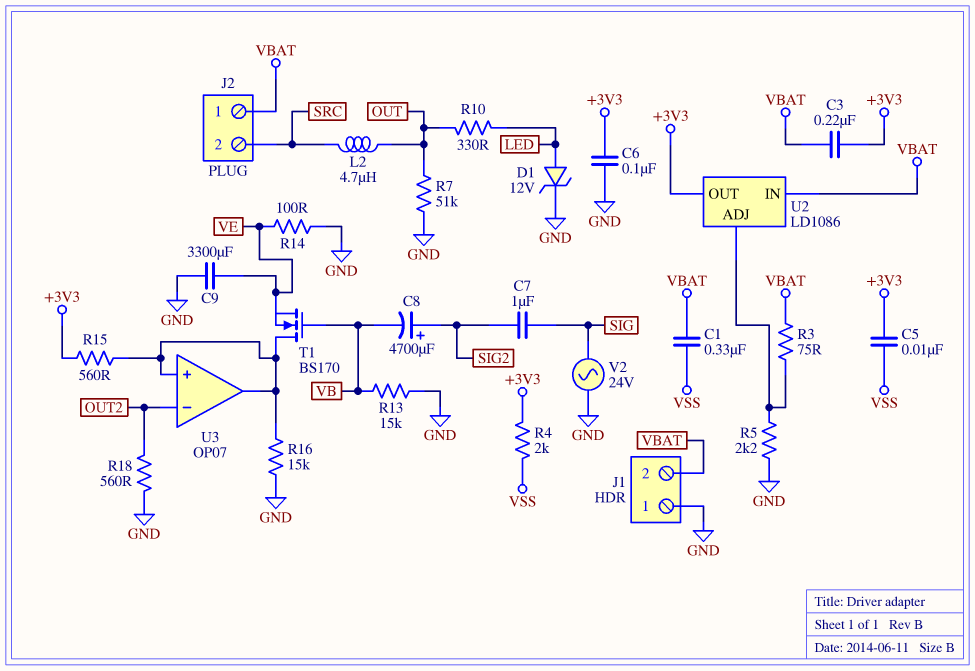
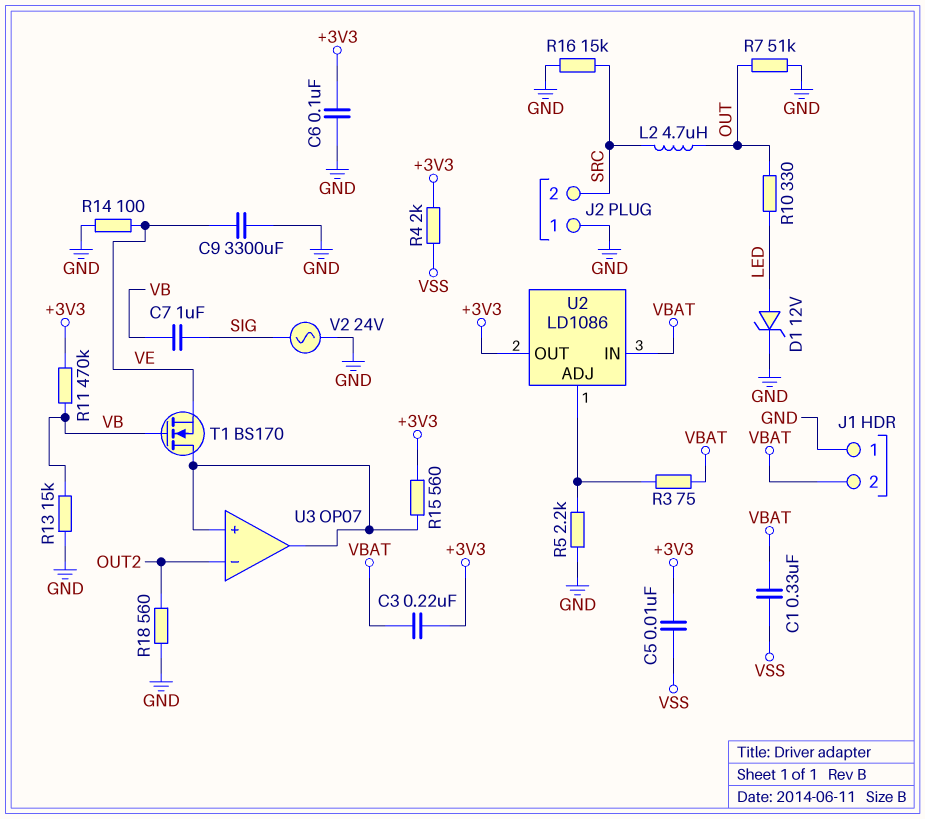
C7: 1uF (SIG, SIG2) -> 1uF (SIG, VB)
C8: 4700uF (plus SIG2, minus VB) -> none
J2 pin 1: VBAT -> GND
R11: none -> 470k (+3V3, VB)
R16: 15k (GND, U3/in+) -> 15k (GND, SRC)

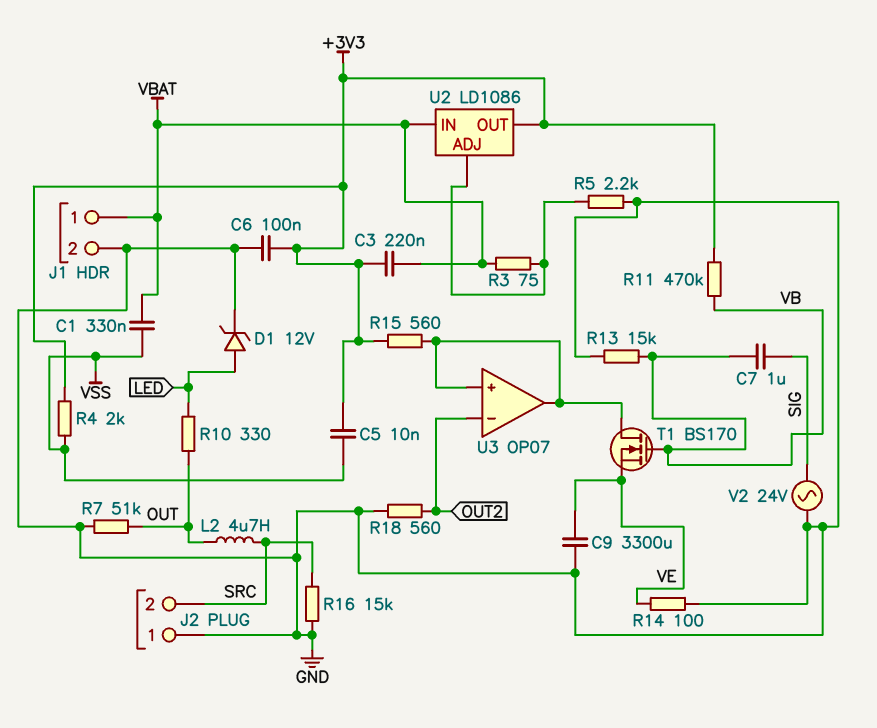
J1 pin 1: GND -> VBAT
J1 pin 2: VBAT -> GND

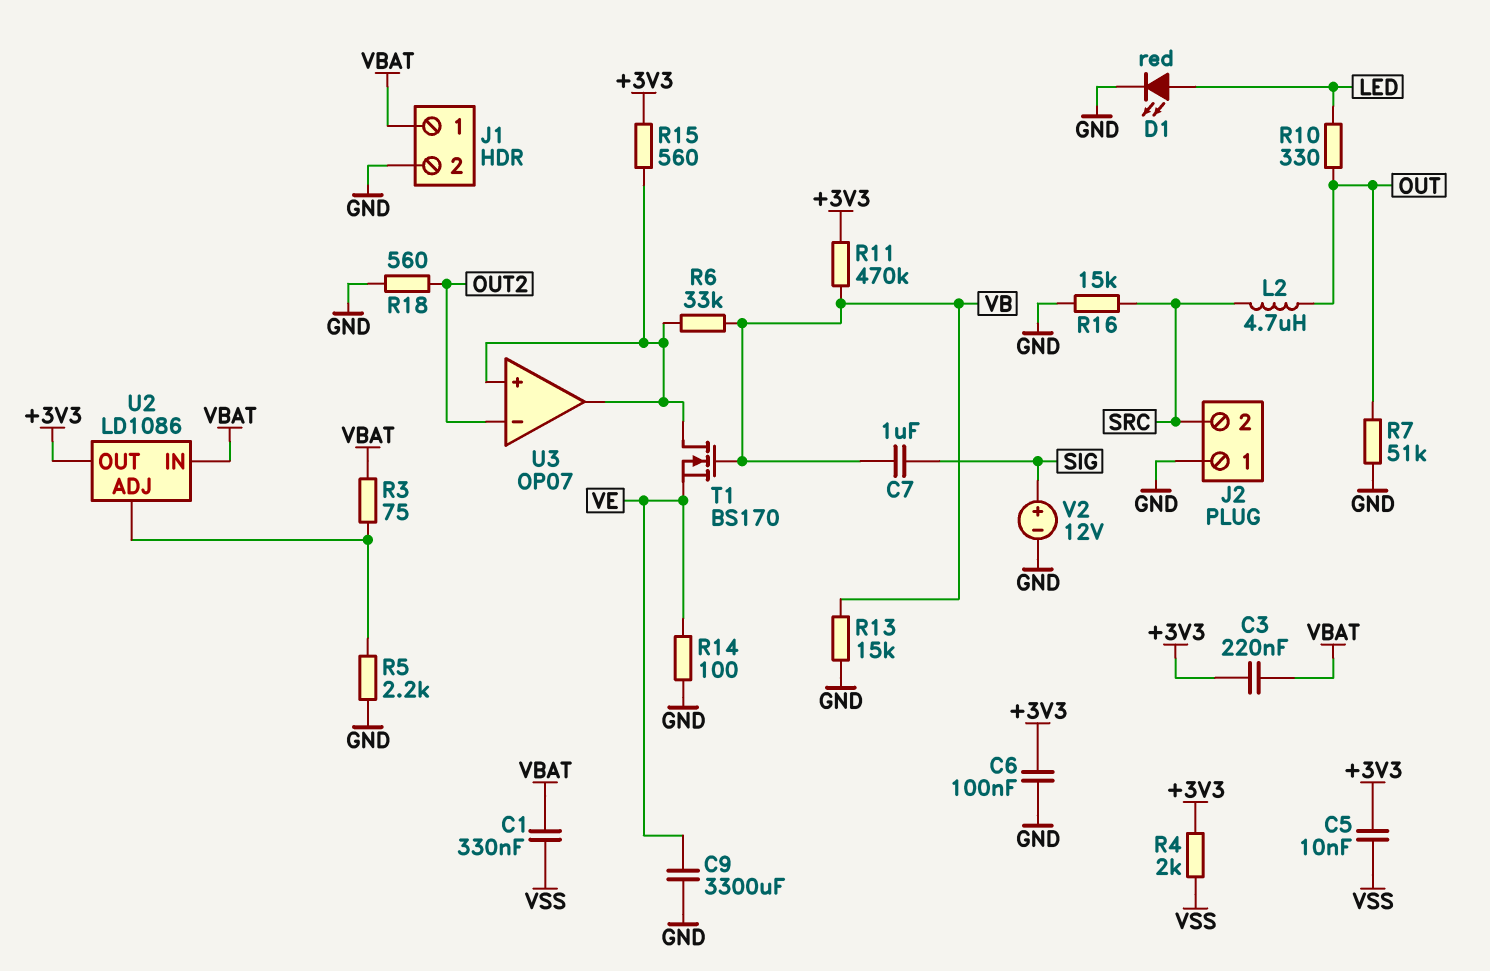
D1: zener 12V (A LED, K GND) -> LED red (A LED, K GND)
R6: none -> 33k (U3/in+, VB)
V2: AC 24V (GND, SIG) -> 12V (plus SIG, minus GND)

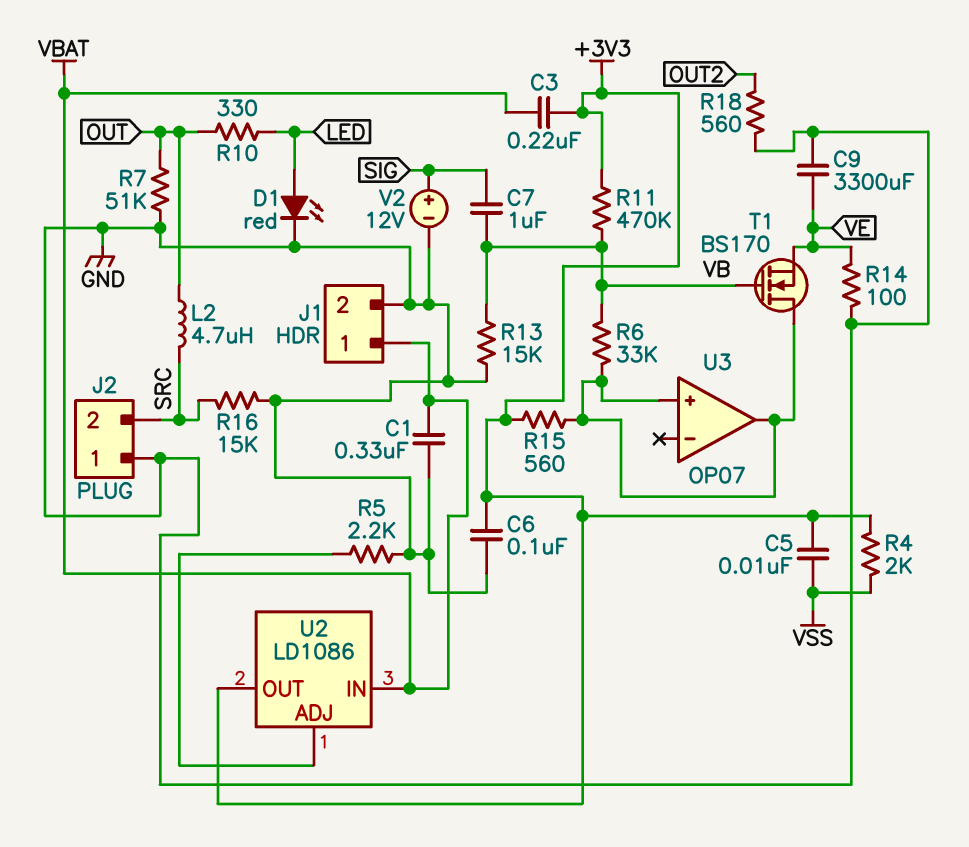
C1: 330nF (VBAT, VSS) -> 330nF (GND, VBAT)
R3: 75 (U2/ADJ, VBAT) -> none
U3 pin in-: OUT2 -> none

